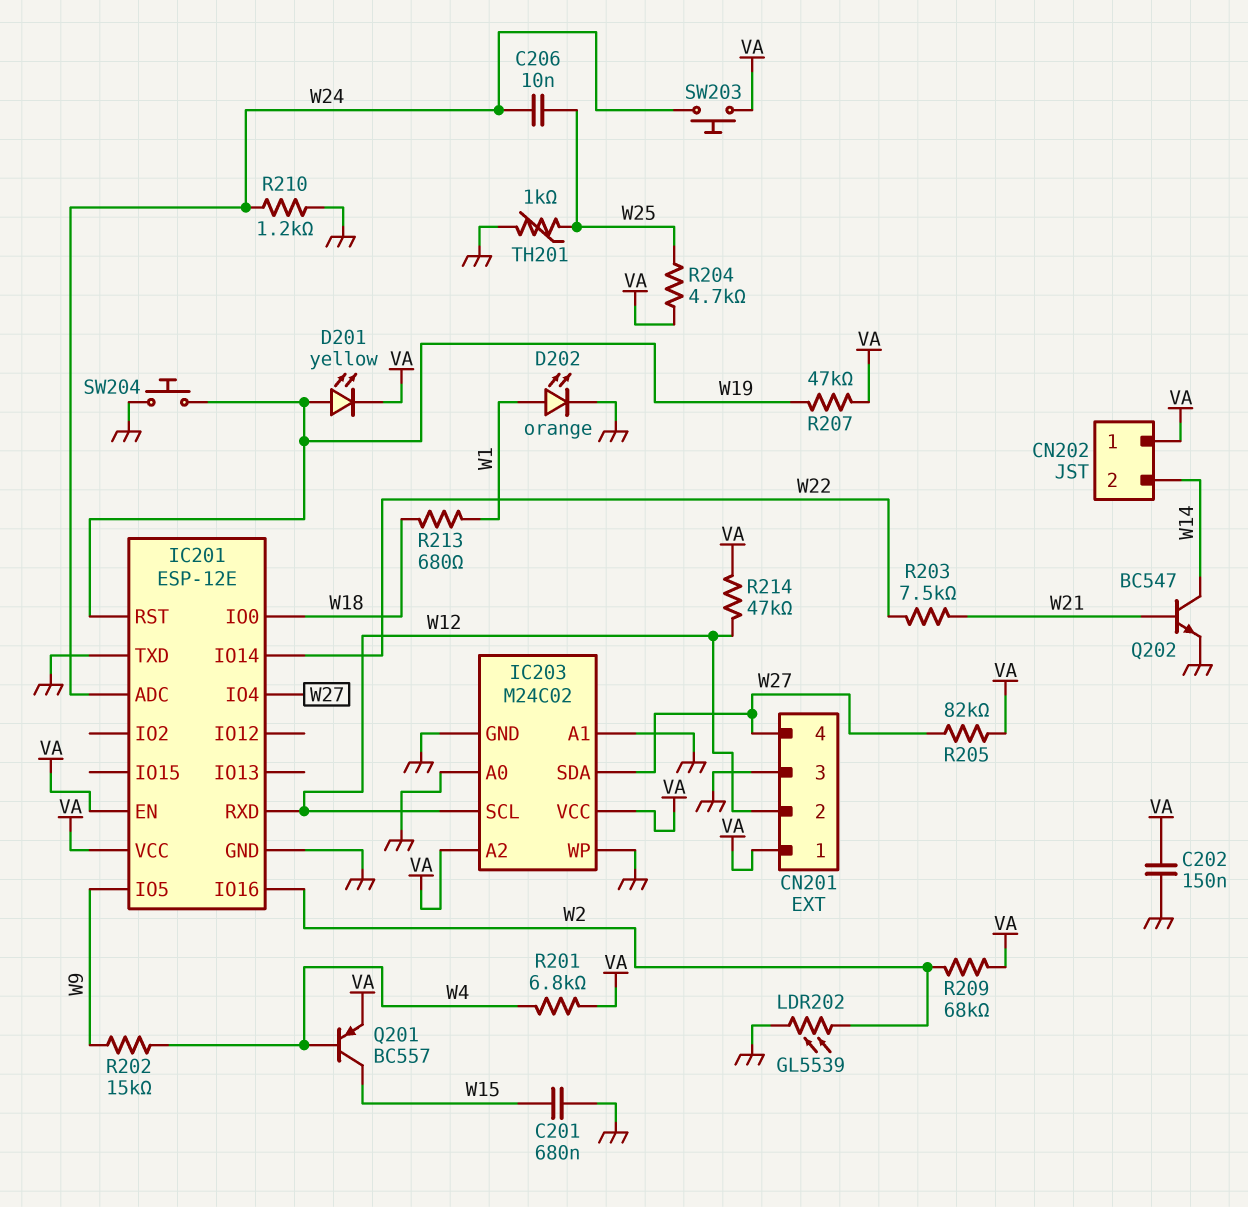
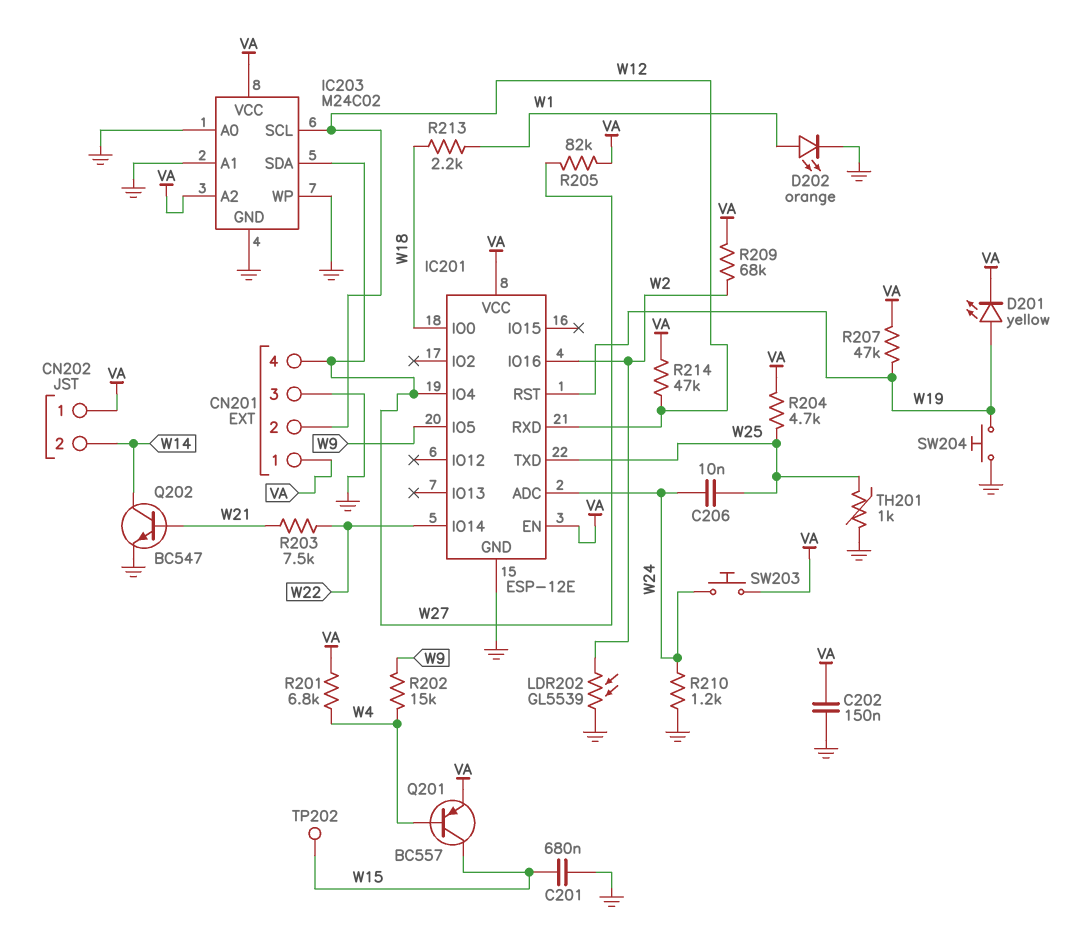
IC201 pin TXD: GND -> W25
R213: 680 (W1, W18) -> 2.2k (W1, W18)
TP202: none -> test point (W15)

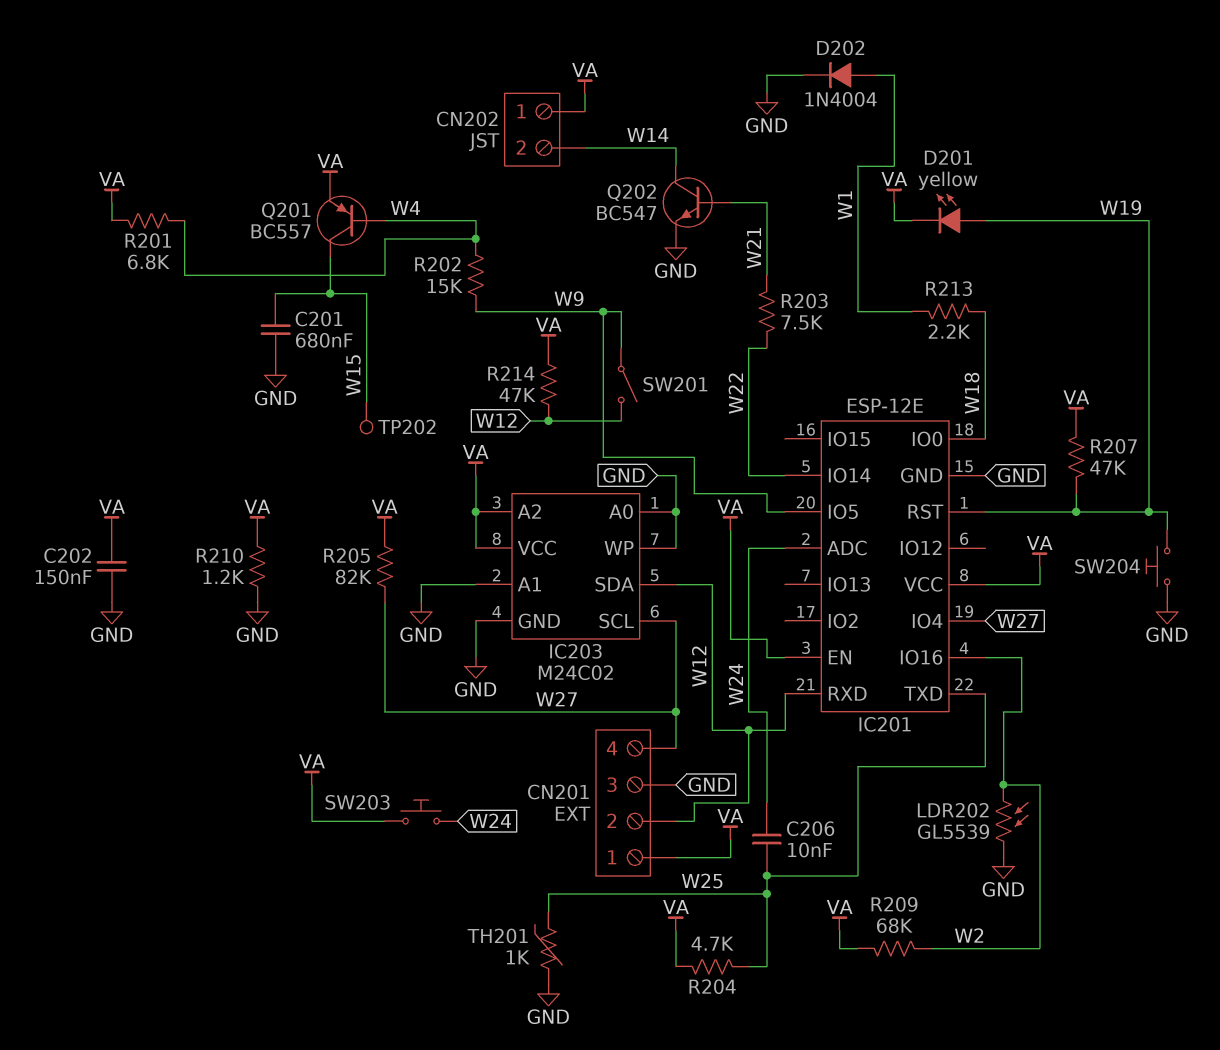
D202: LED orange (A W1, K GND) -> diode 1N4004 (A W1, K GND)
IC203 pin SCL: W12 -> W27
IC203 pin SDA: W27 -> W12
R210: 1.2k (GND, W24) -> 1.2k (GND, VA)
SW201: none -> switch (W9, W12)

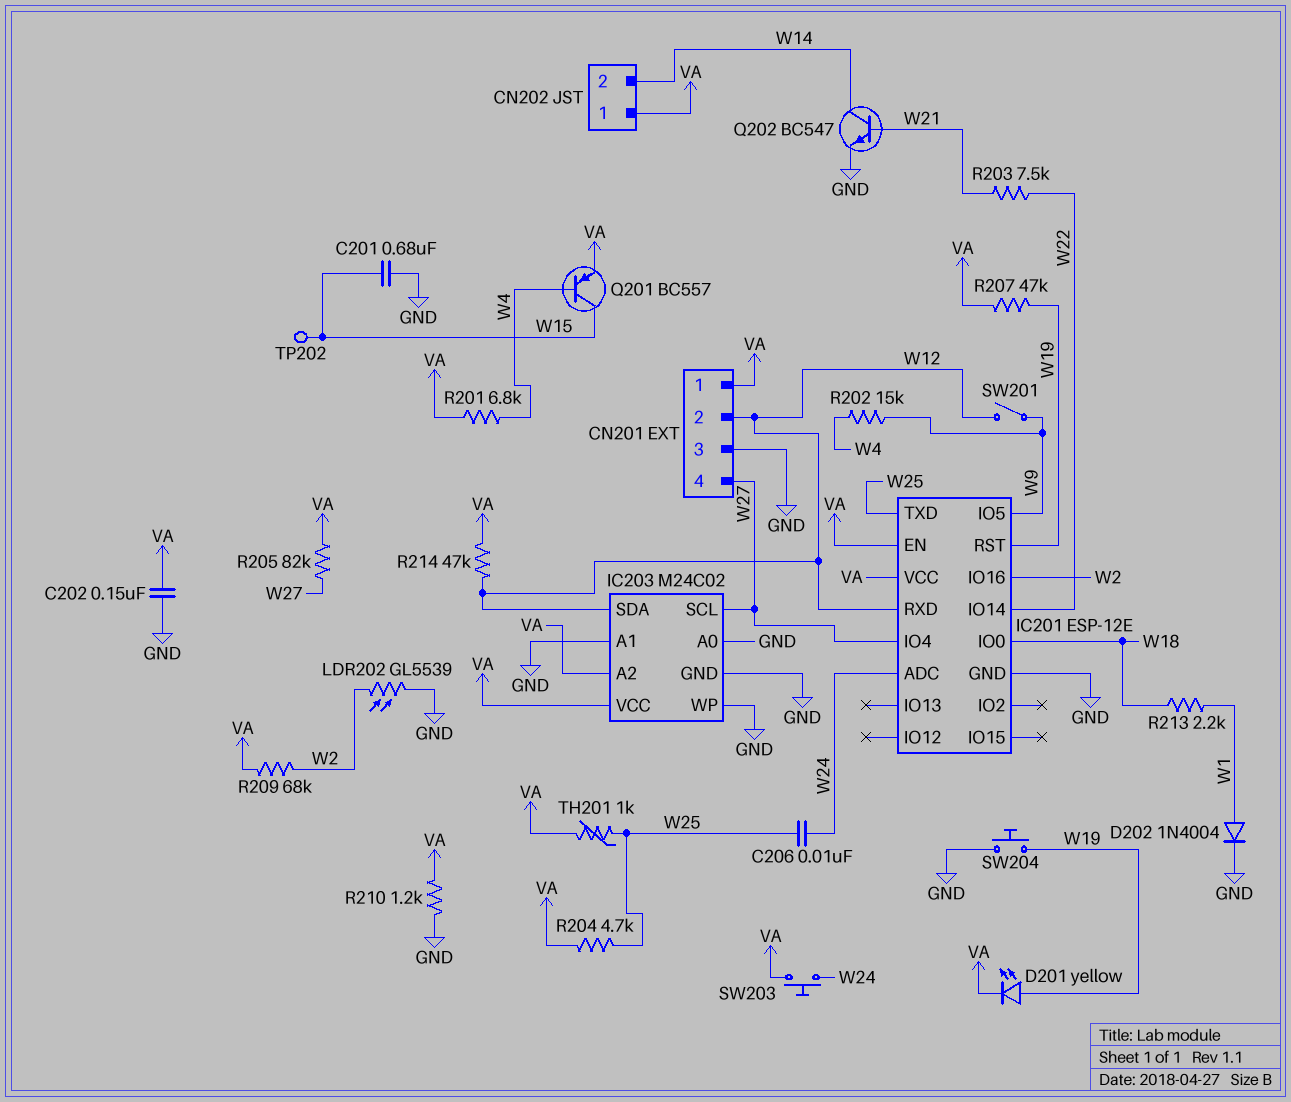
TH201: 1k (GND, W25) -> 1k (VA, W25)

